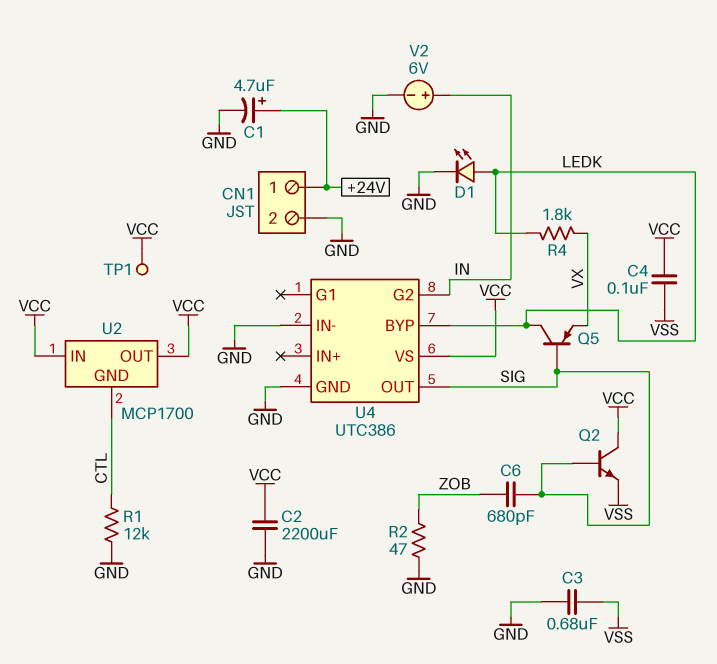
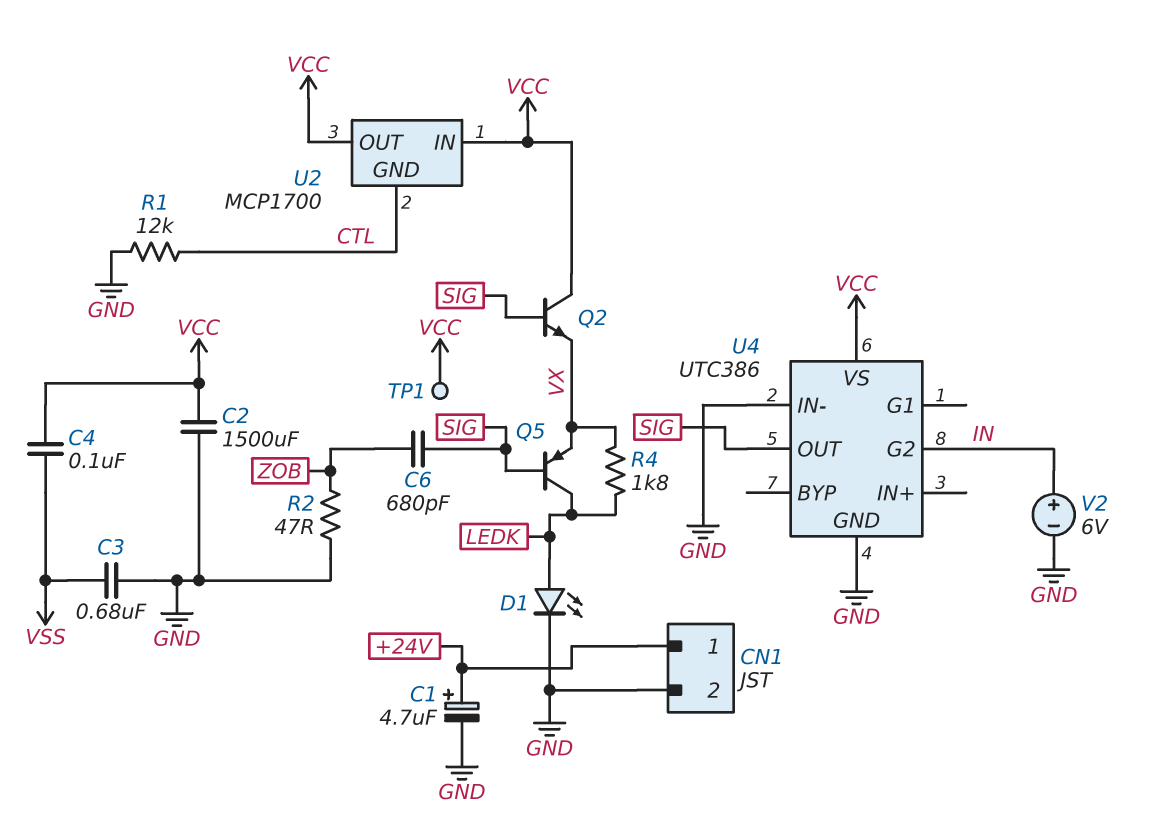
C2: 2200uF (GND, VCC) -> 1500uF (GND, VCC)
Q2: NPN (B SIG, C VCC, E VSS) -> NPN (B SIG, C VCC, E VX)
U4 pin BYP: LEDK -> none

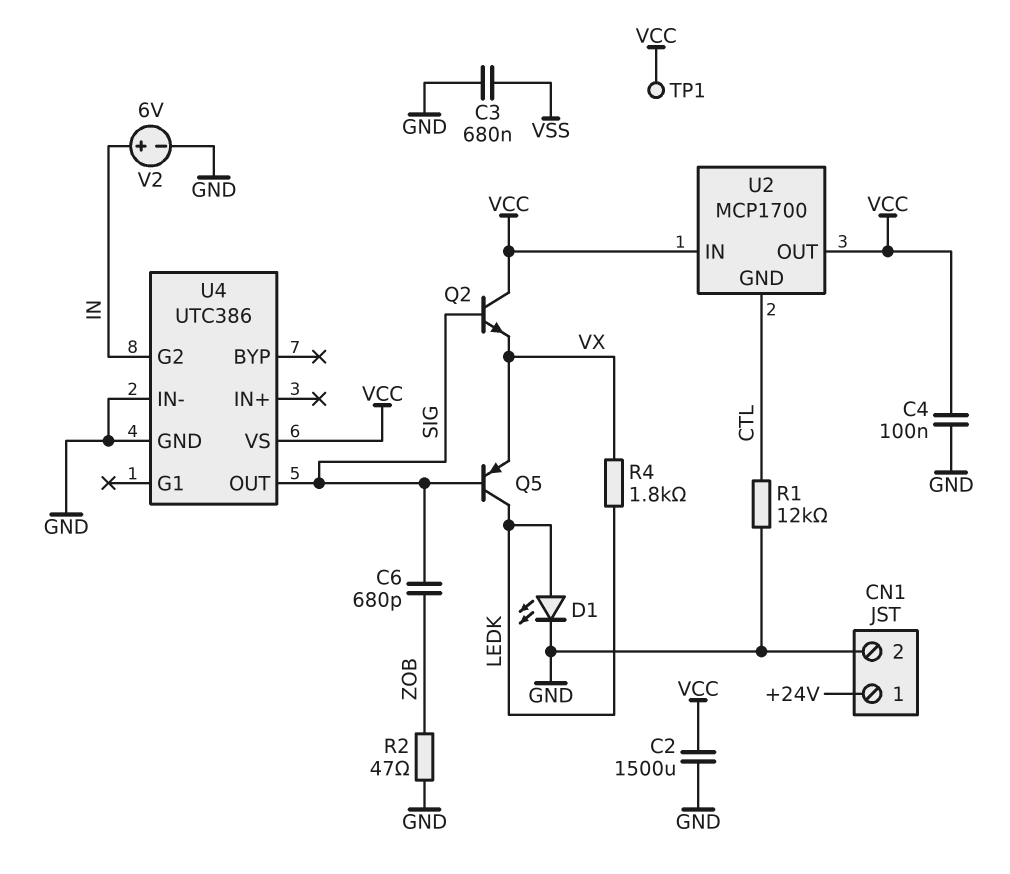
C1: 4.7uF (plus +24V, minus GND) -> none
C4: 100nF (VCC, VSS) -> 100nF (GND, VCC)

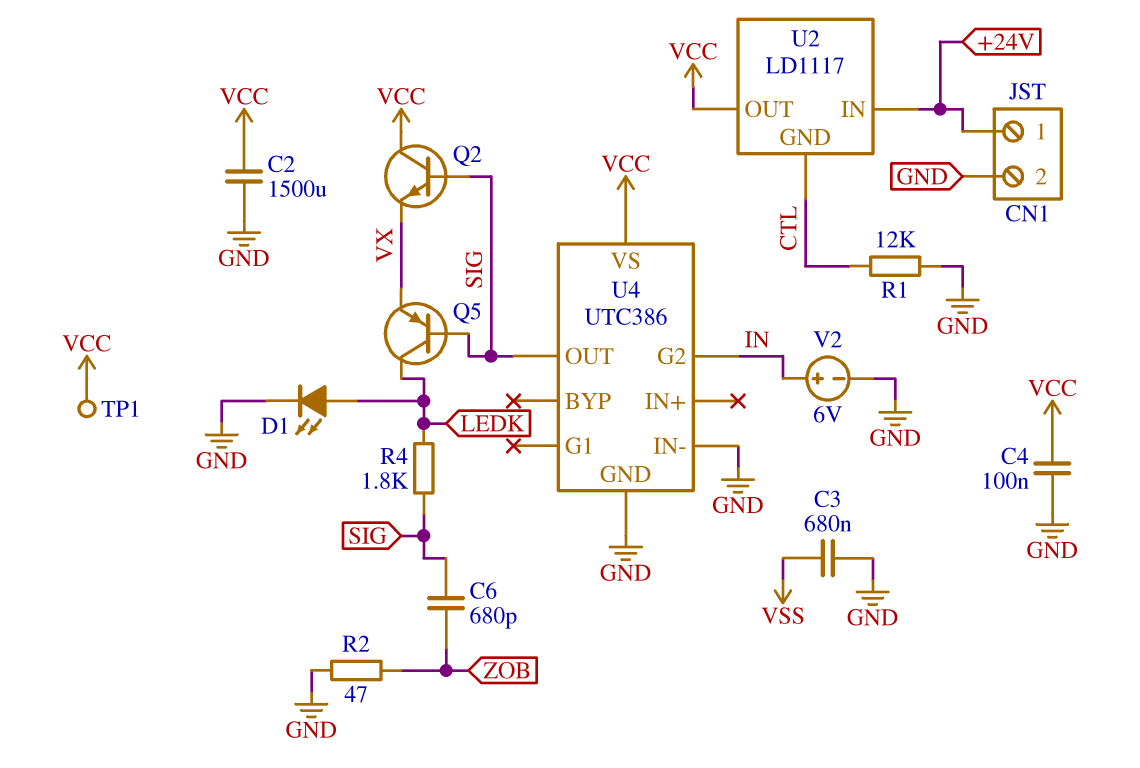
R4: 1.8k (LEDK, VX) -> 1.8k (LEDK, SIG)
U2: MCP1700 -> LD1117
U2 pin IN: VCC -> +24V

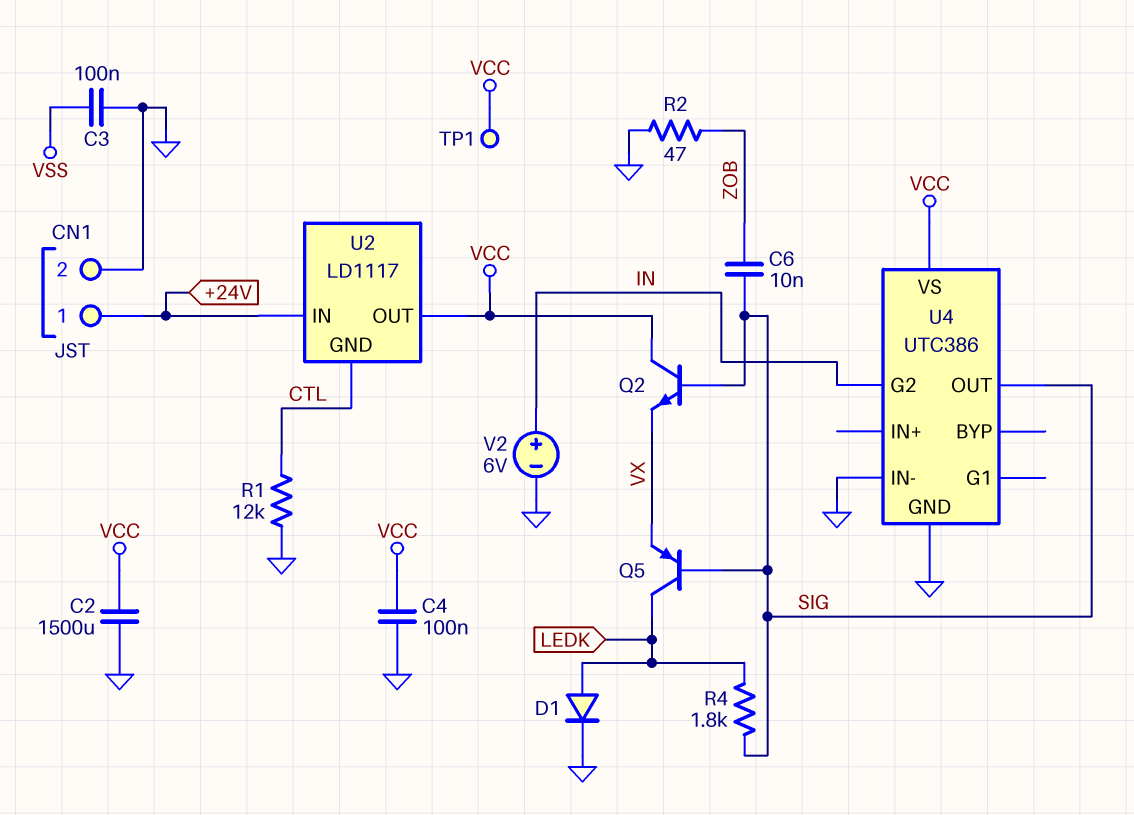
C3: 680nF (GND, VSS) -> 100nF (GND, VSS)
C6: 680pF (SIG, ZOB) -> 10nF (SIG, ZOB)
D1: LED (A LEDK, K GND) -> diode (A LEDK, K GND)

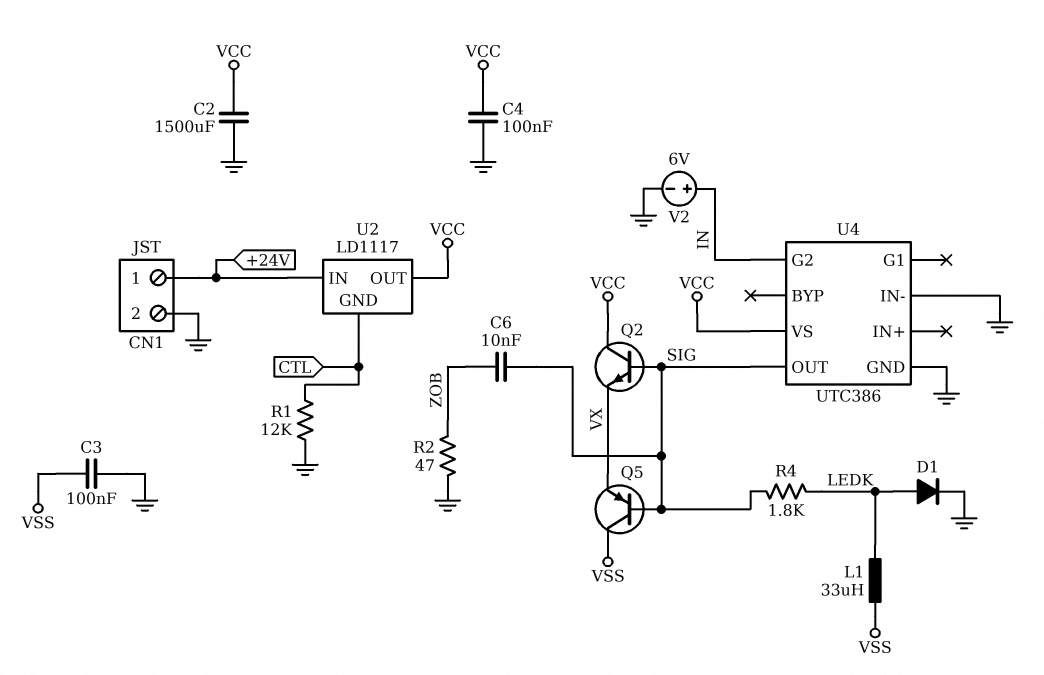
L1: none -> 33uH (LEDK, VSS)
Q5: PNP (B SIG, C LEDK, E VX) -> PNP (B SIG, C VSS, E VX)
TP1: test point (VCC) -> none

